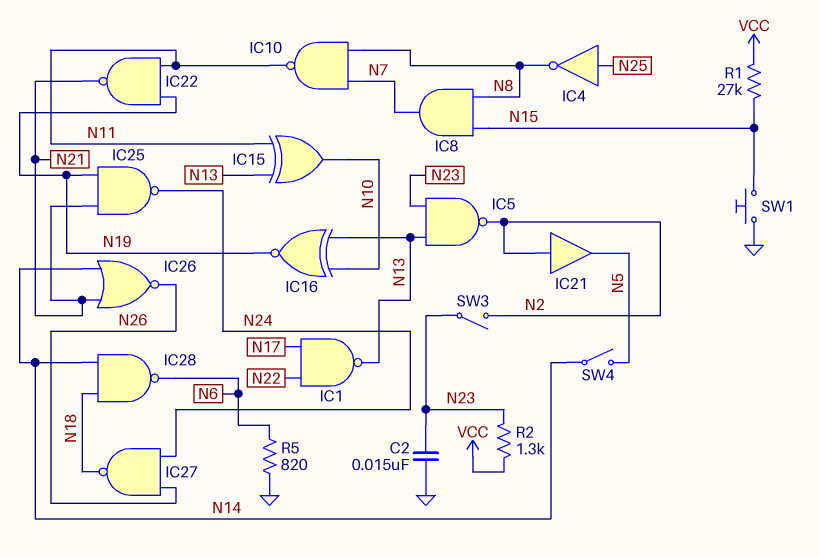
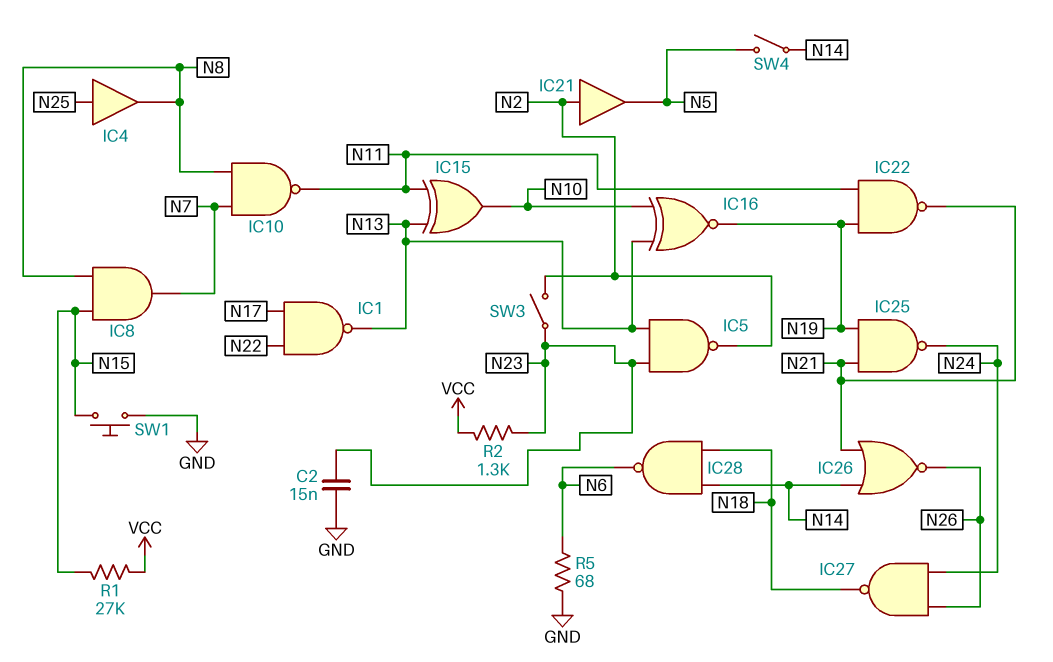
IC4: NOT (in N25, out N8) -> buffer (in N25, out N8)
R5: 820 (GND, N6) -> 68 (GND, N6)

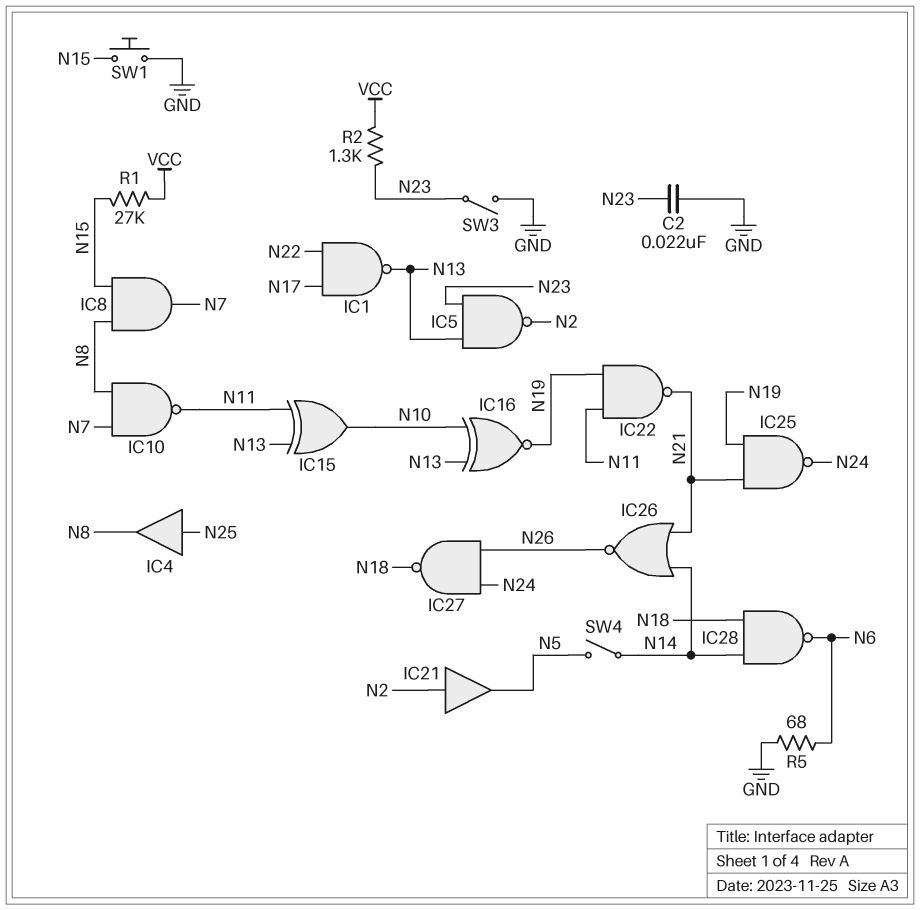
C2: 15nF (GND, N23) -> 22nF (GND, N23)
SW3: switch (N2, N23) -> switch (GND, N23)

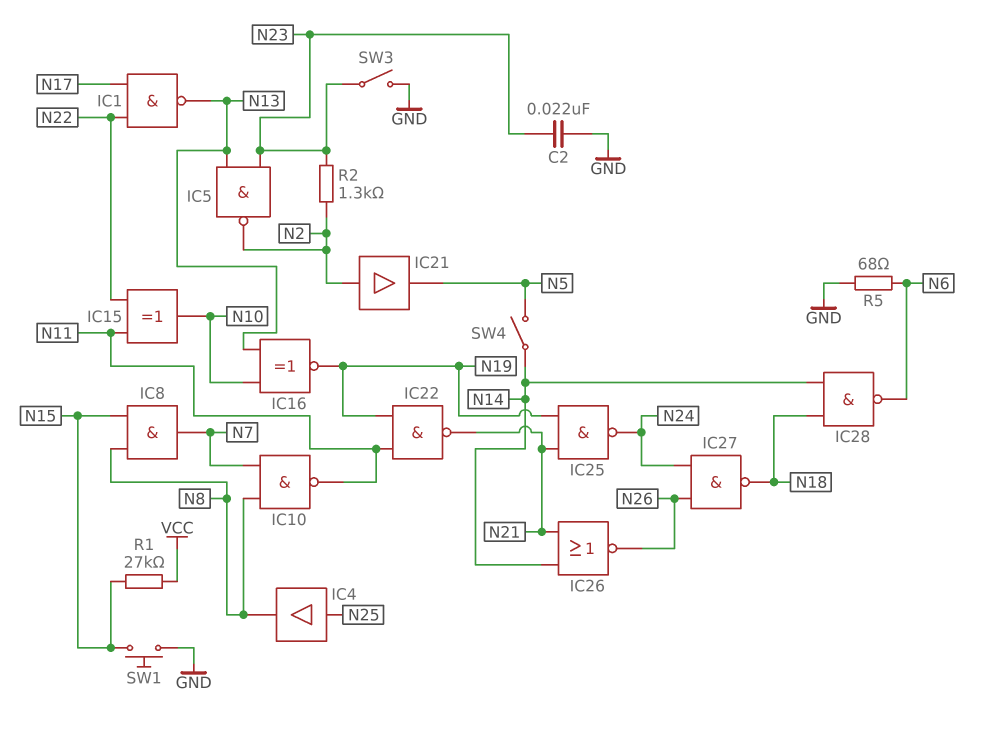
IC15: XOR (in N11, in N13, out N10) -> XOR (in N11, in N22, out N10)
R2: 1.3k (N23, VCC) -> 1.3k (N2, N23)

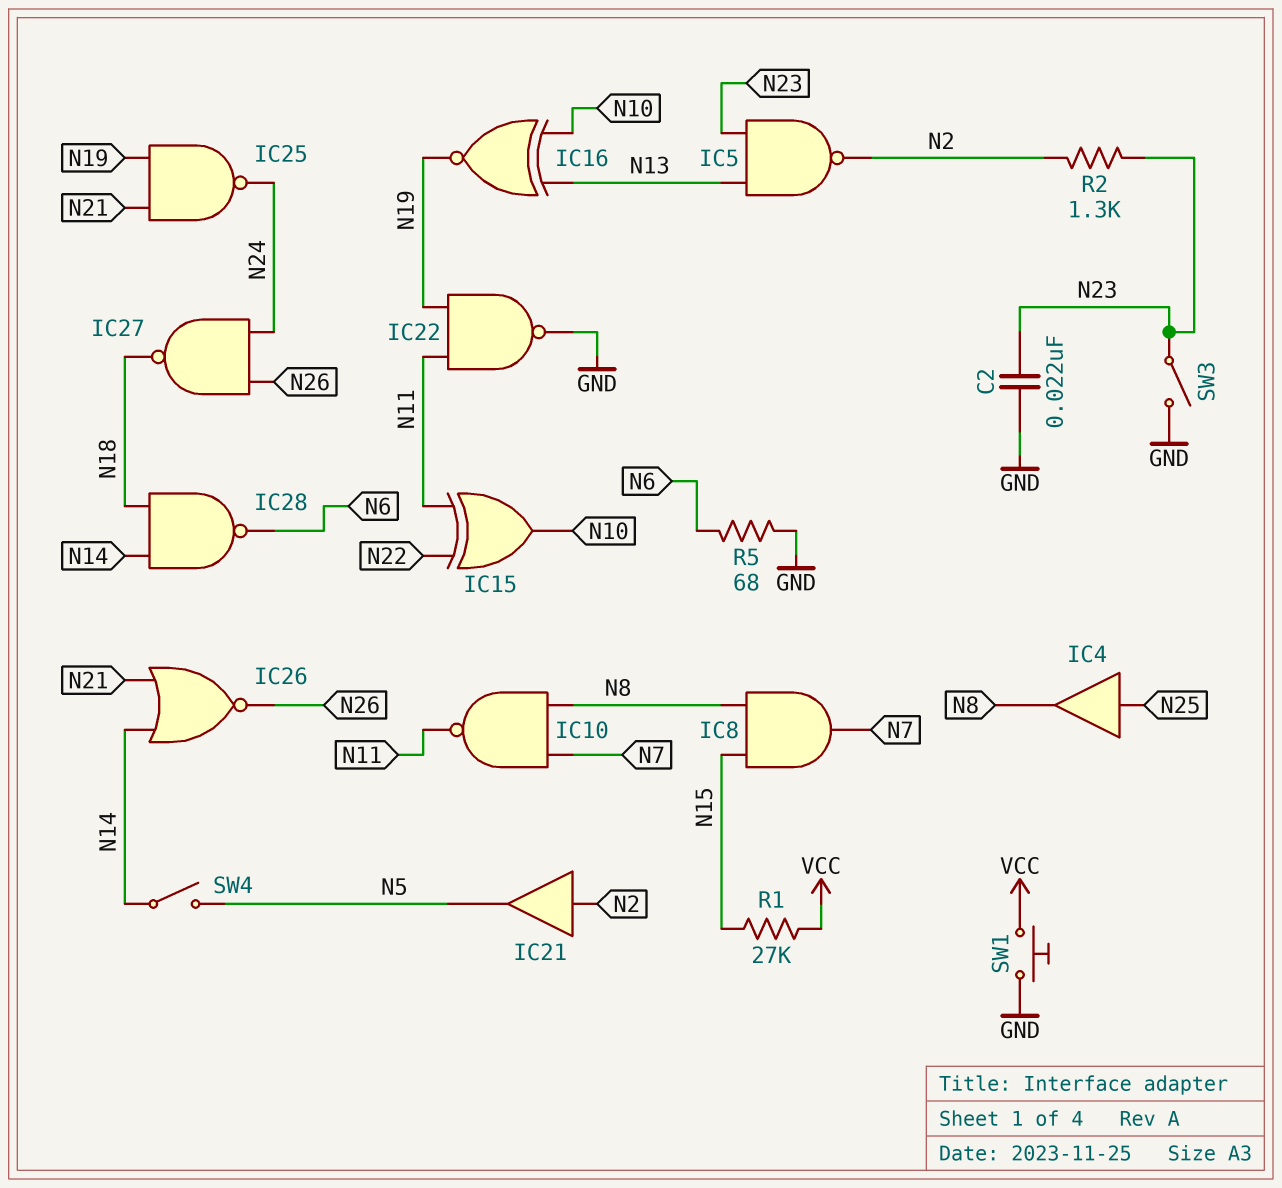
IC1: NAND (in N17, in N22, out N13) -> none
IC22: NAND (in N11, in N19, out N21) -> NAND (in N11, in N19, out GND)
SW1: button (GND, N15) -> button (GND, VCC)

